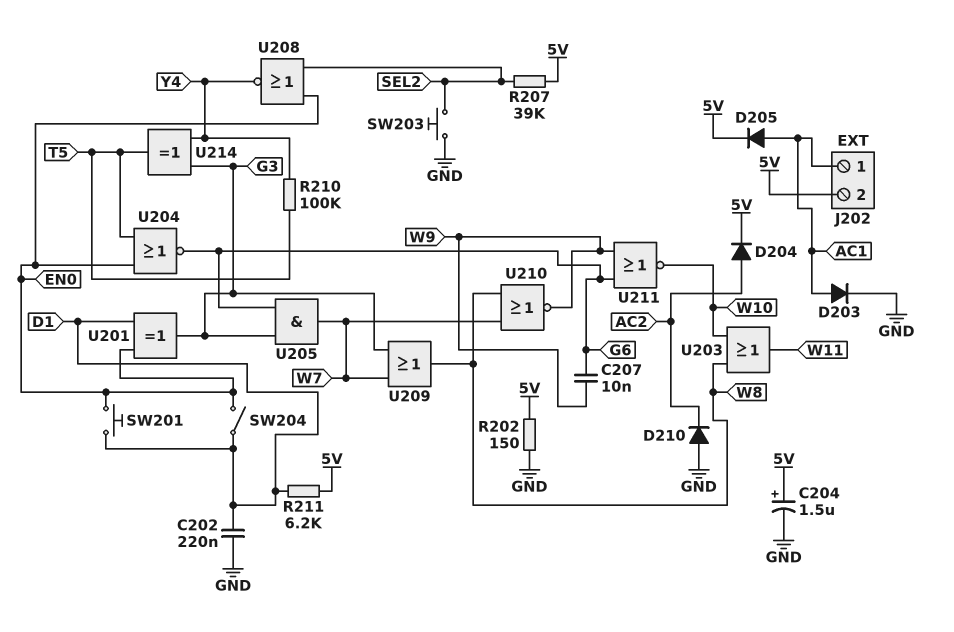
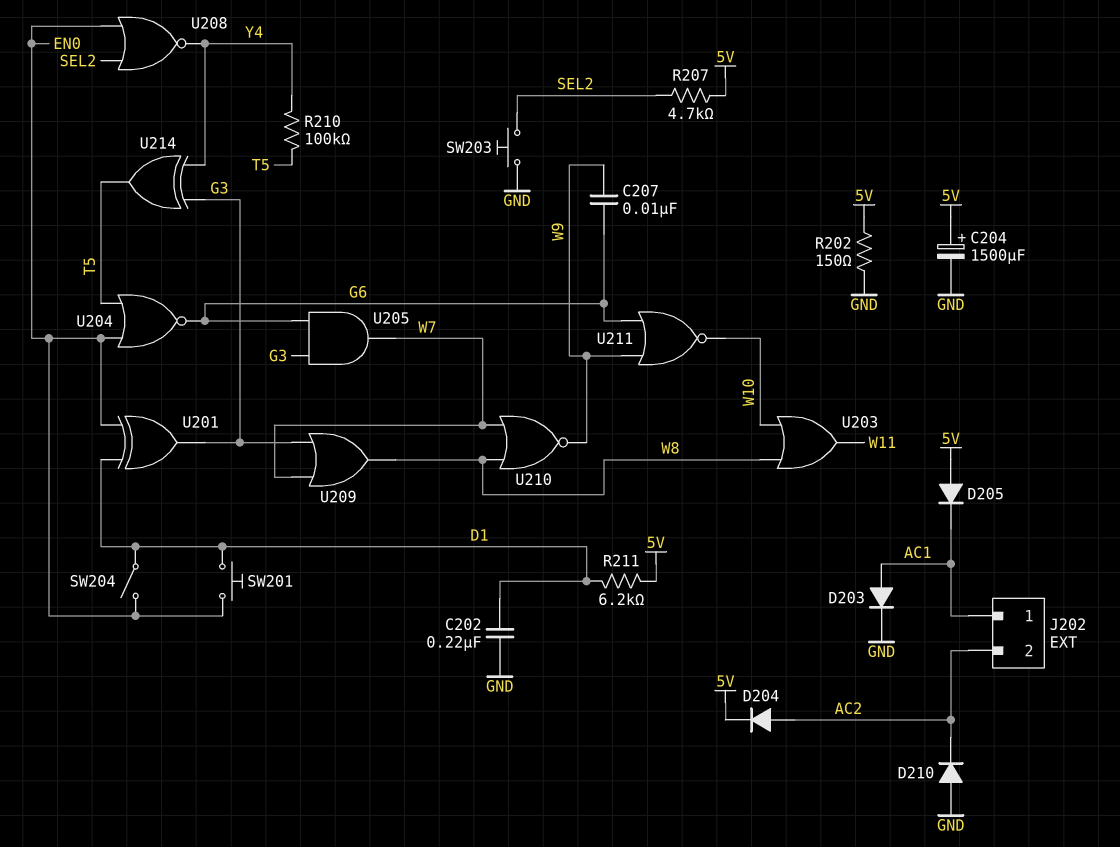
C204: 1.5uF (plus 5V, minus GND) -> 1500uF (plus 5V, minus GND)
D205: diode (A AC1, K 5V) -> diode (A 5V, K AC1)
J202 pin 2: 5V -> AC2
R207: 39k (5V, SEL2) -> 4.7k (5V, SEL2)

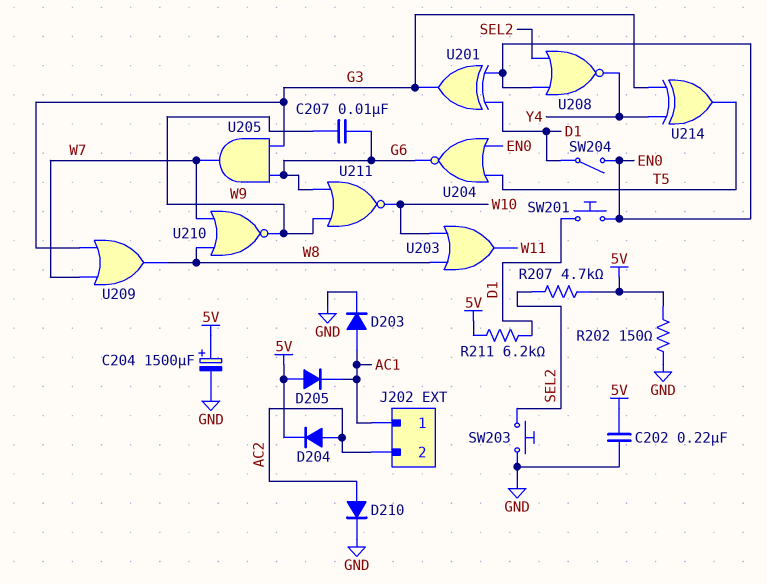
C202: 220nF (D1, GND) -> 220nF (5V, GND)
D210: diode (A GND, K AC2) -> diode (A AC2, K GND)
R210: 100k (T5, Y4) -> none

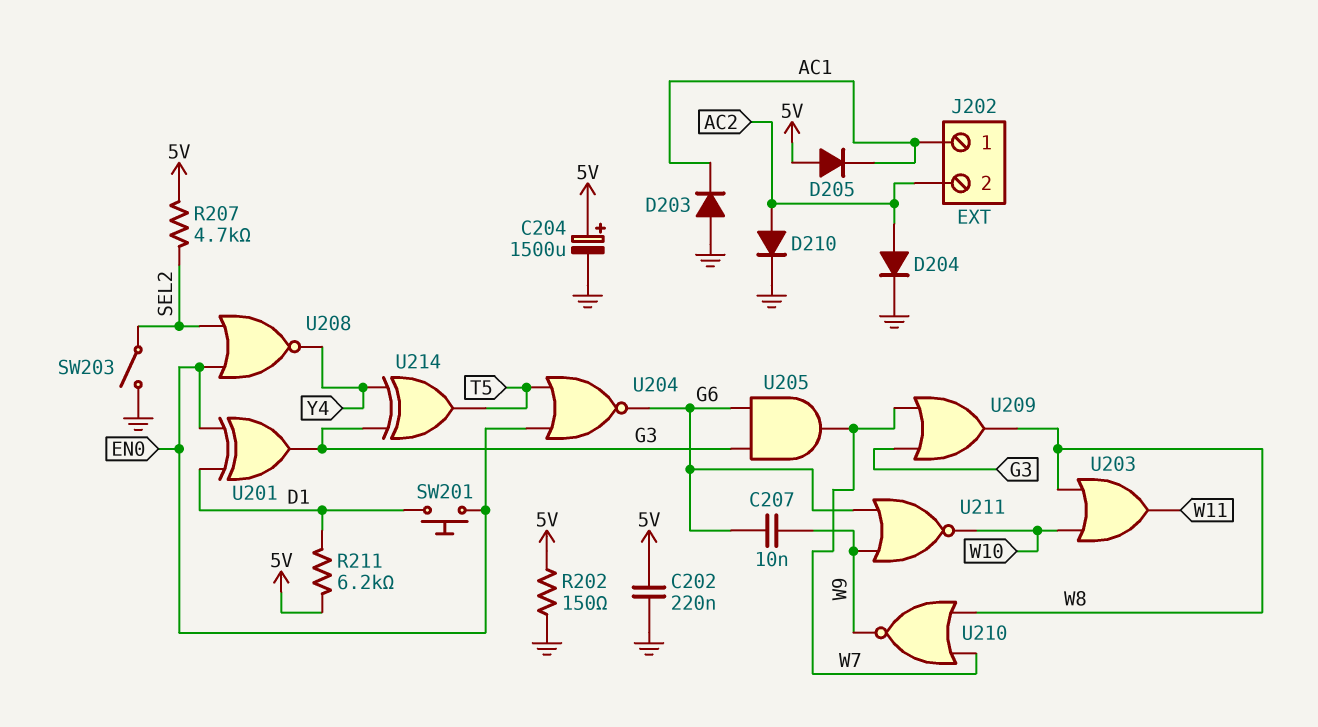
D203: diode (A AC1, K GND) -> diode (A GND, K AC1)
D204: diode (A AC2, K 5V) -> diode (A AC2, K GND)
SW203: button (GND, SEL2) -> switch (GND, SEL2)
SW204: switch (D1, EN0) -> none

